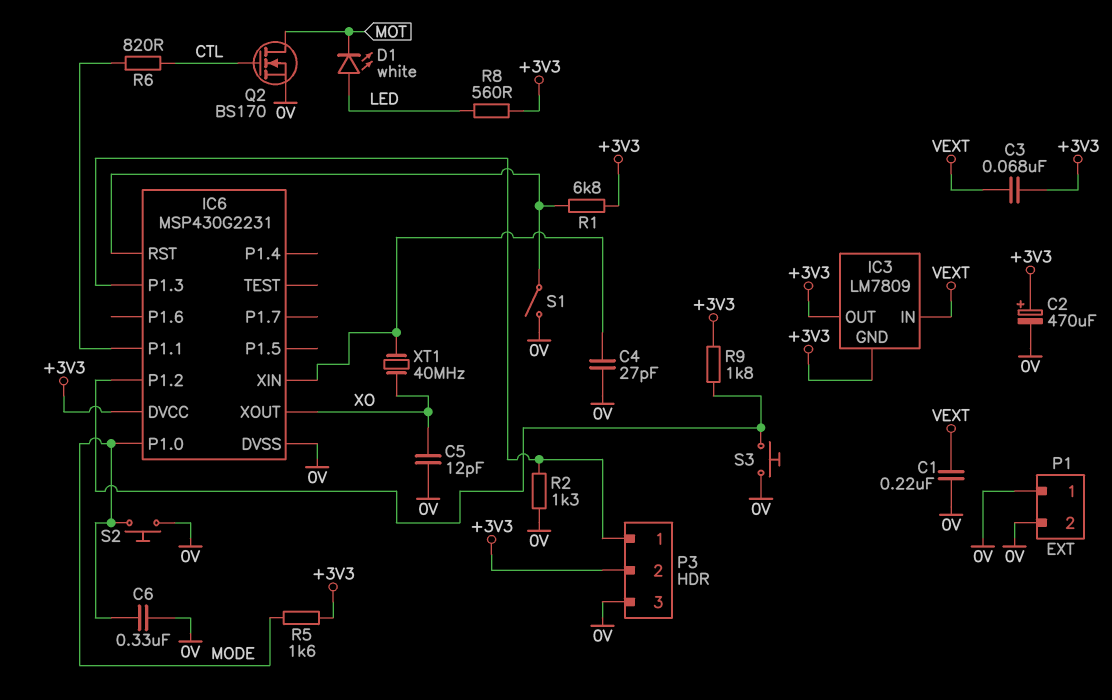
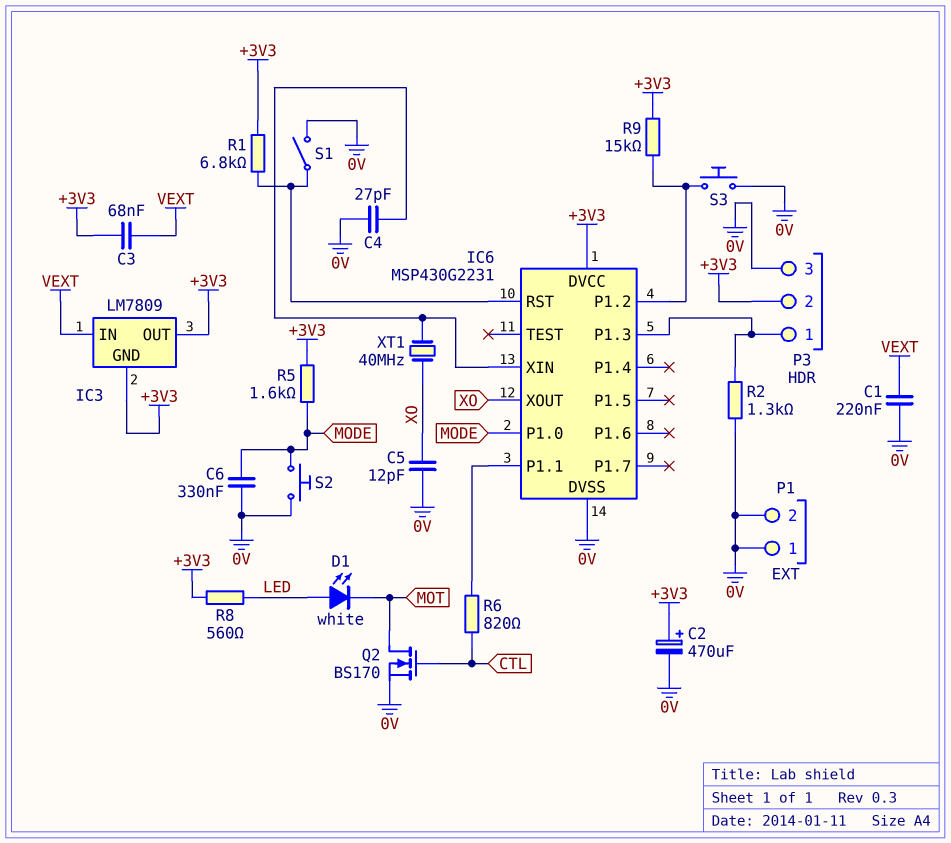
R9: 1.8k (+3V3, IC6/P1.2) -> 15k (+3V3, IC6/P1.2)

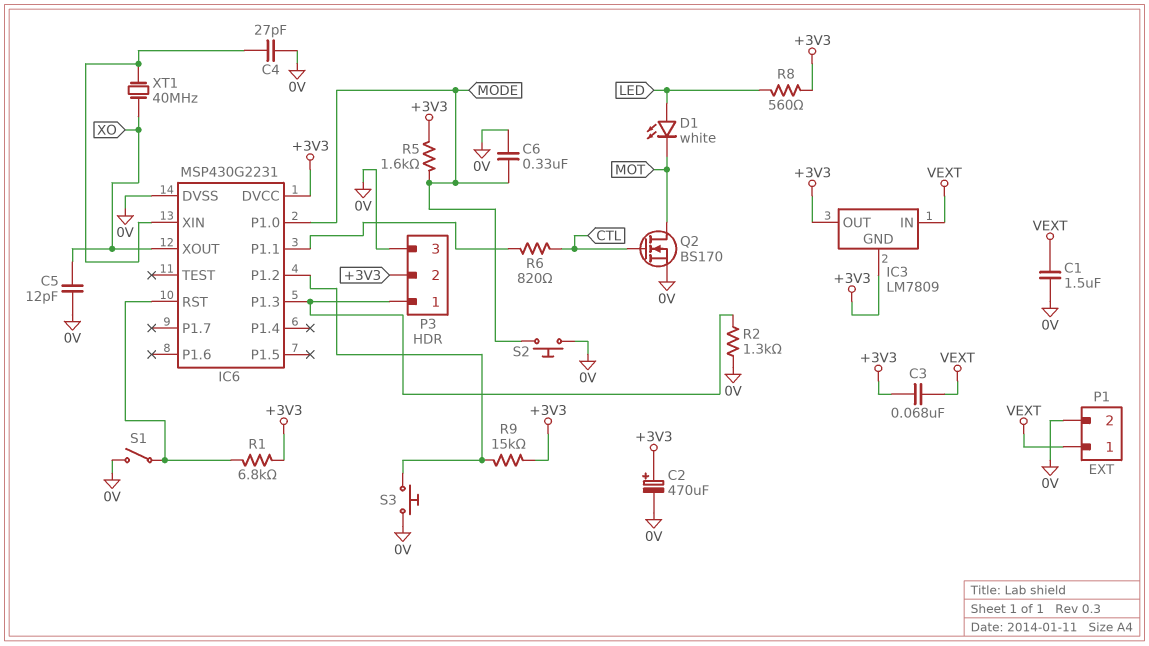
C1: 220nF (0V, VEXT) -> 1.5uF (0V, VEXT)
P1 pin 1: 0V -> VEXT

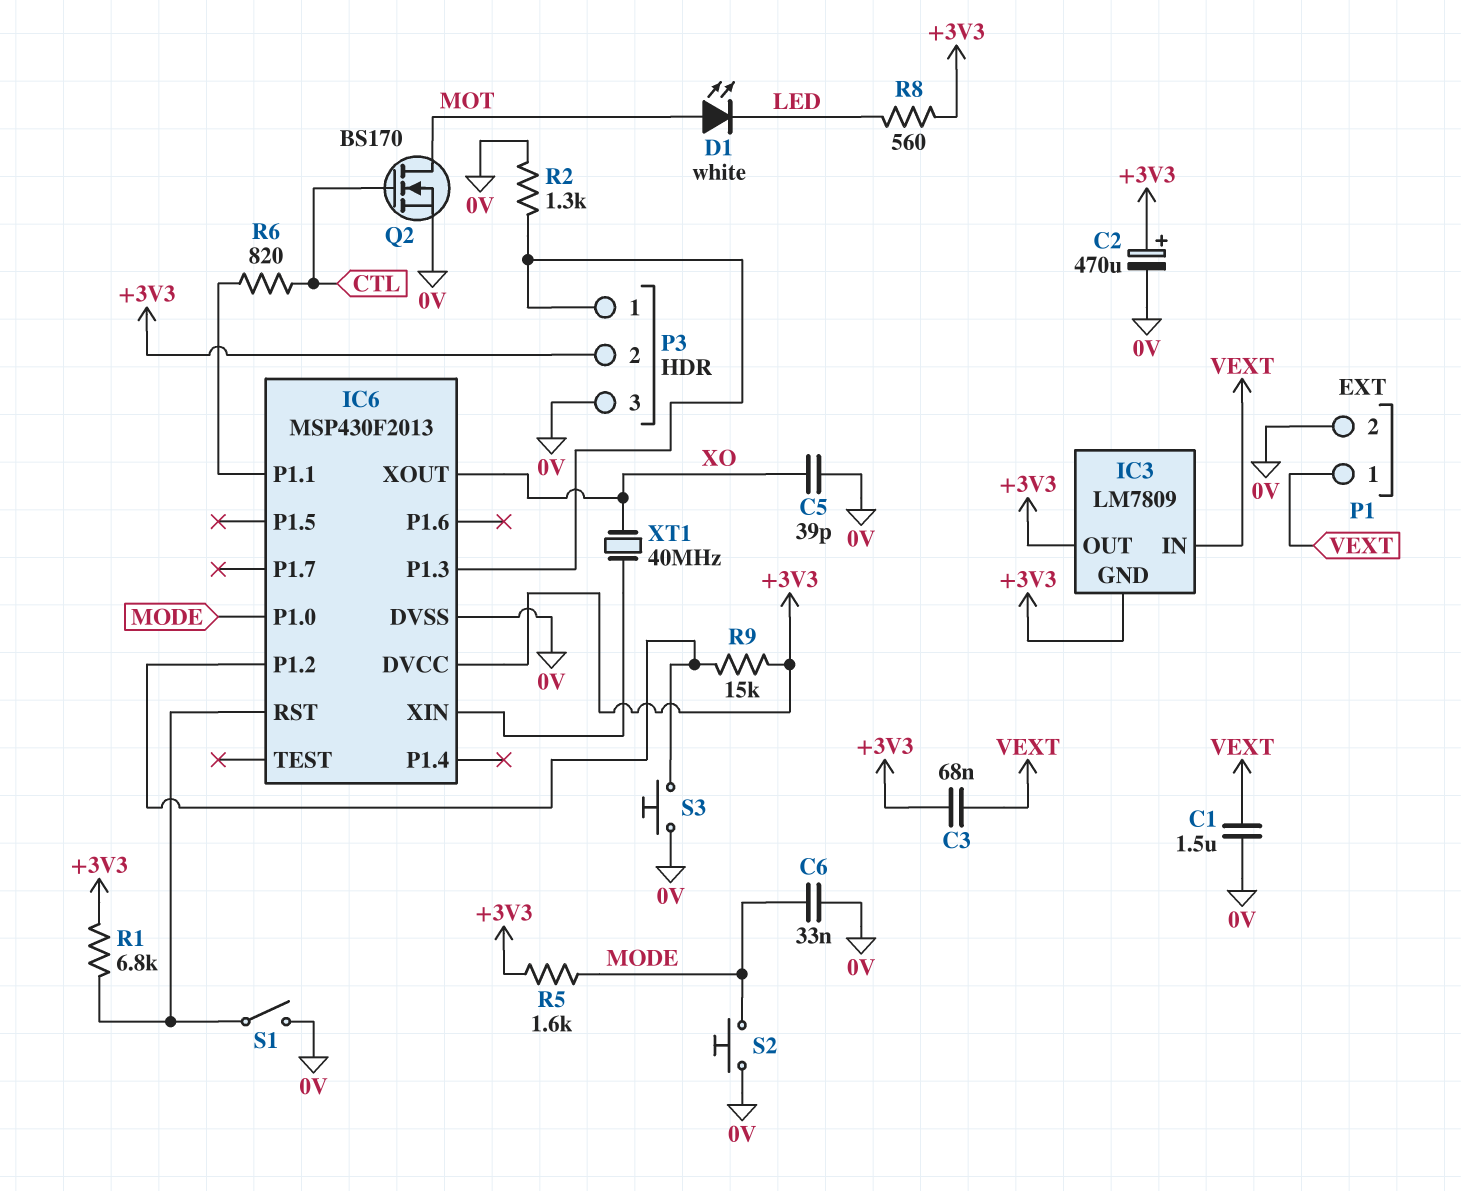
C4: 27pF (0V, IC6/XIN) -> none
C5: 12pF (0V, XO) -> 39pF (0V, XO)
C6: 330nF (0V, MODE) -> 33nF (0V, MODE)
D1: LED white (A LED, K MOT) -> LED white (A MOT, K LED)
IC6: MSP430G2231 -> MSP430F2013

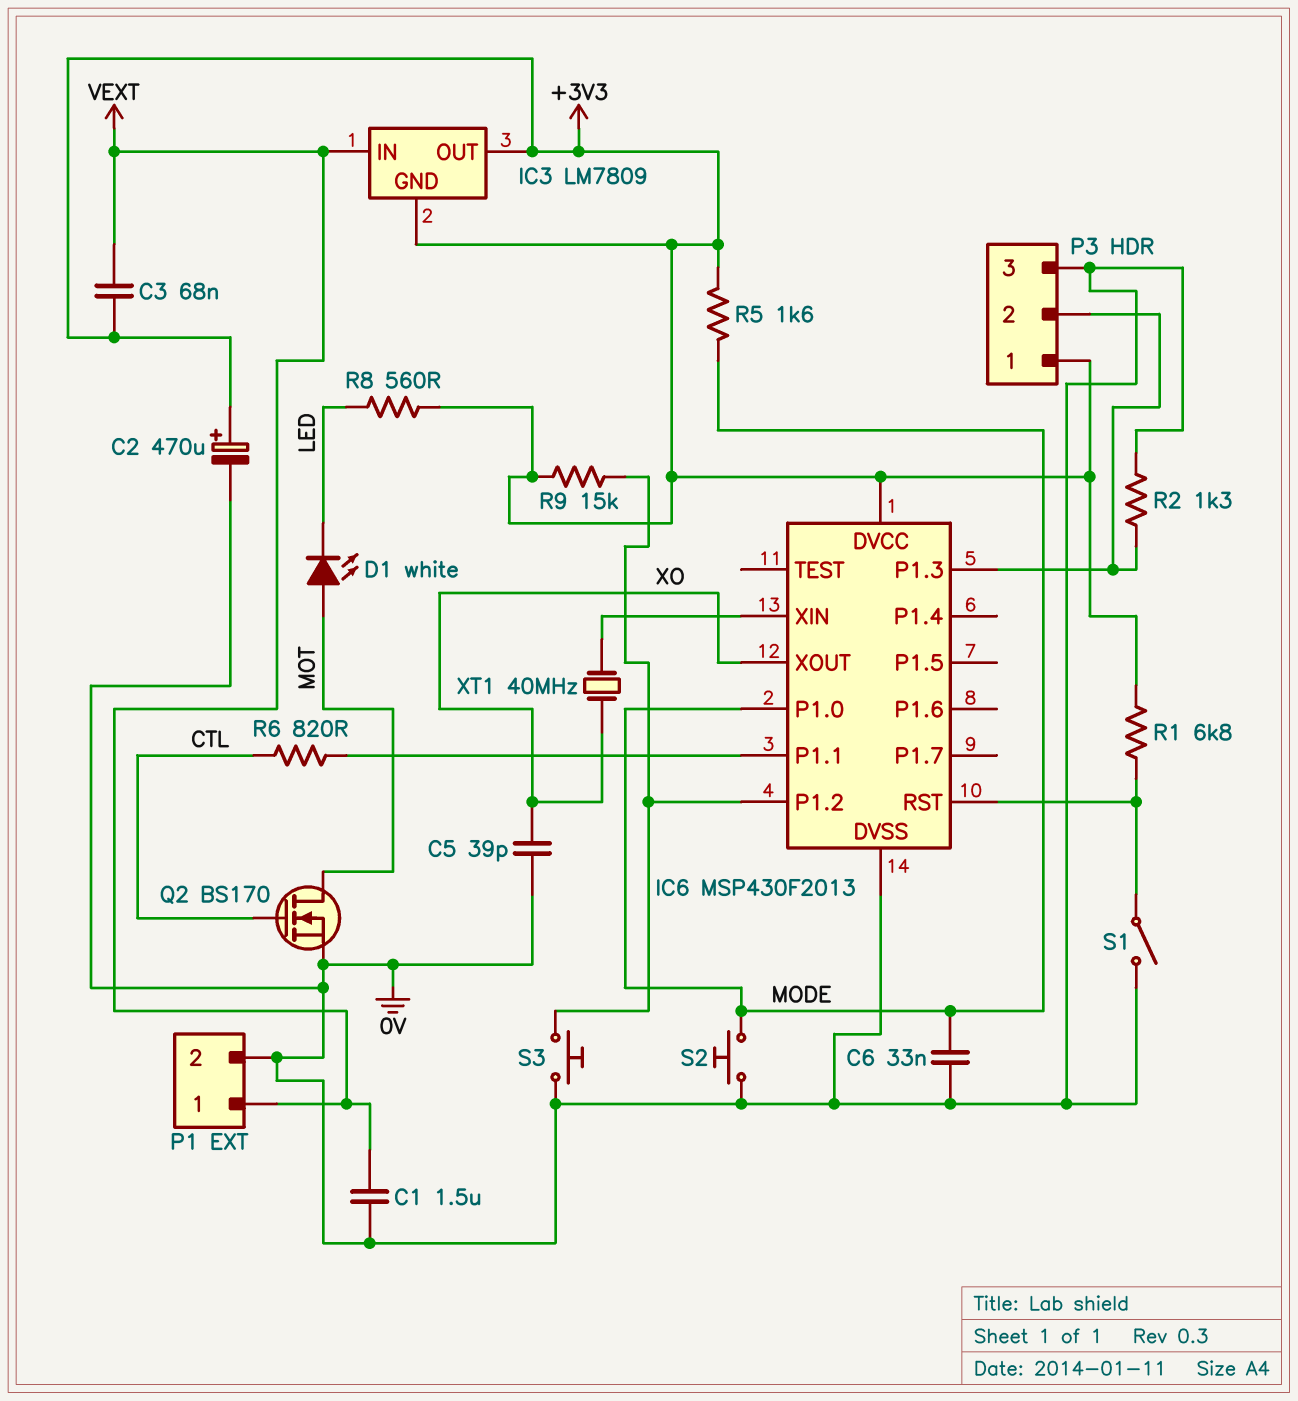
P3 pin 1: IC6/P1.3 -> +3V3
P3 pin 2: +3V3 -> IC6/P1.3

